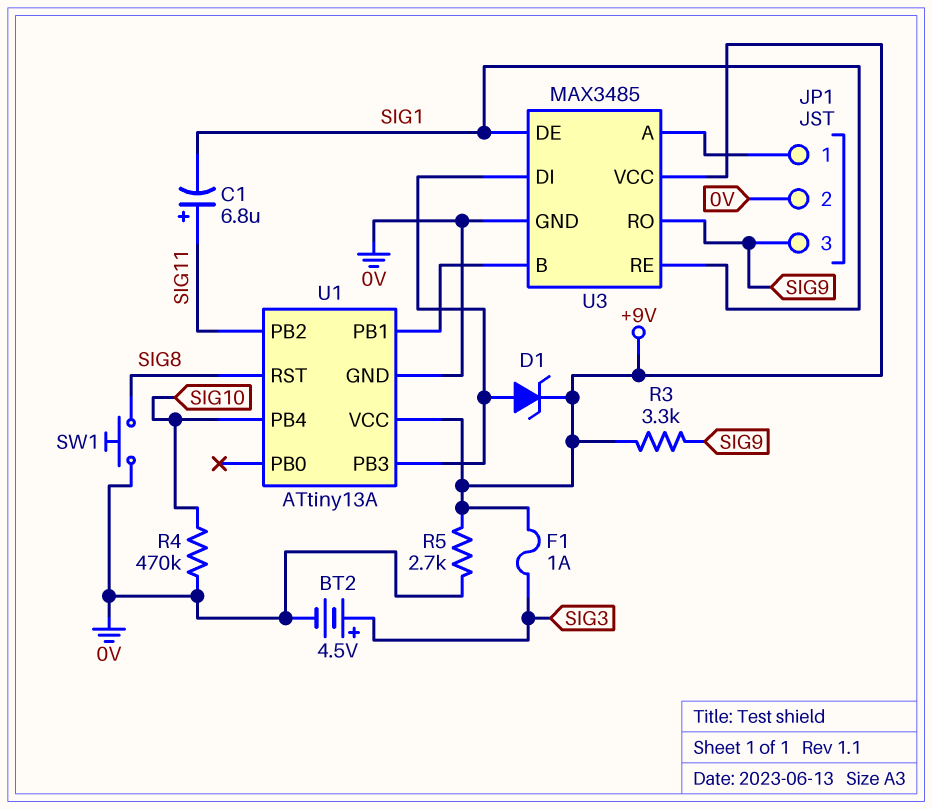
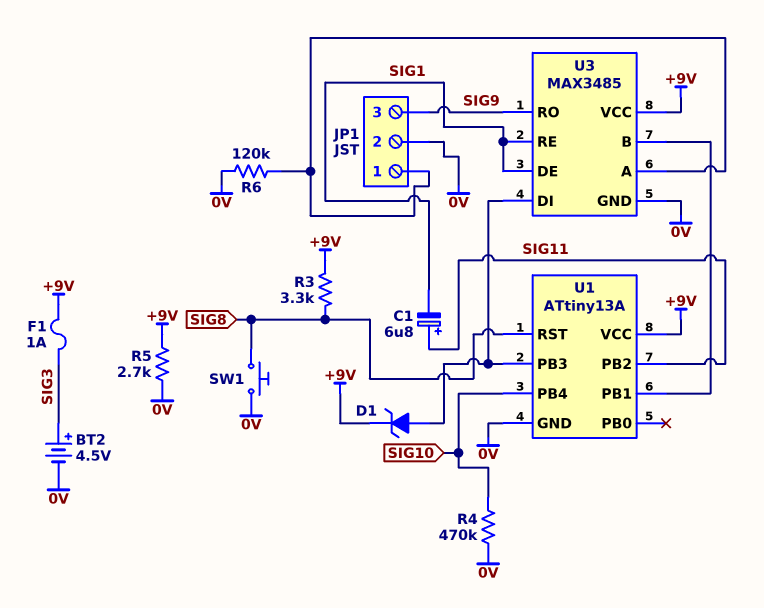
R3: 3.3k (+9V, SIG9) -> 3.3k (+9V, SIG8)
R6: none -> 120k (0V, JP1/1)

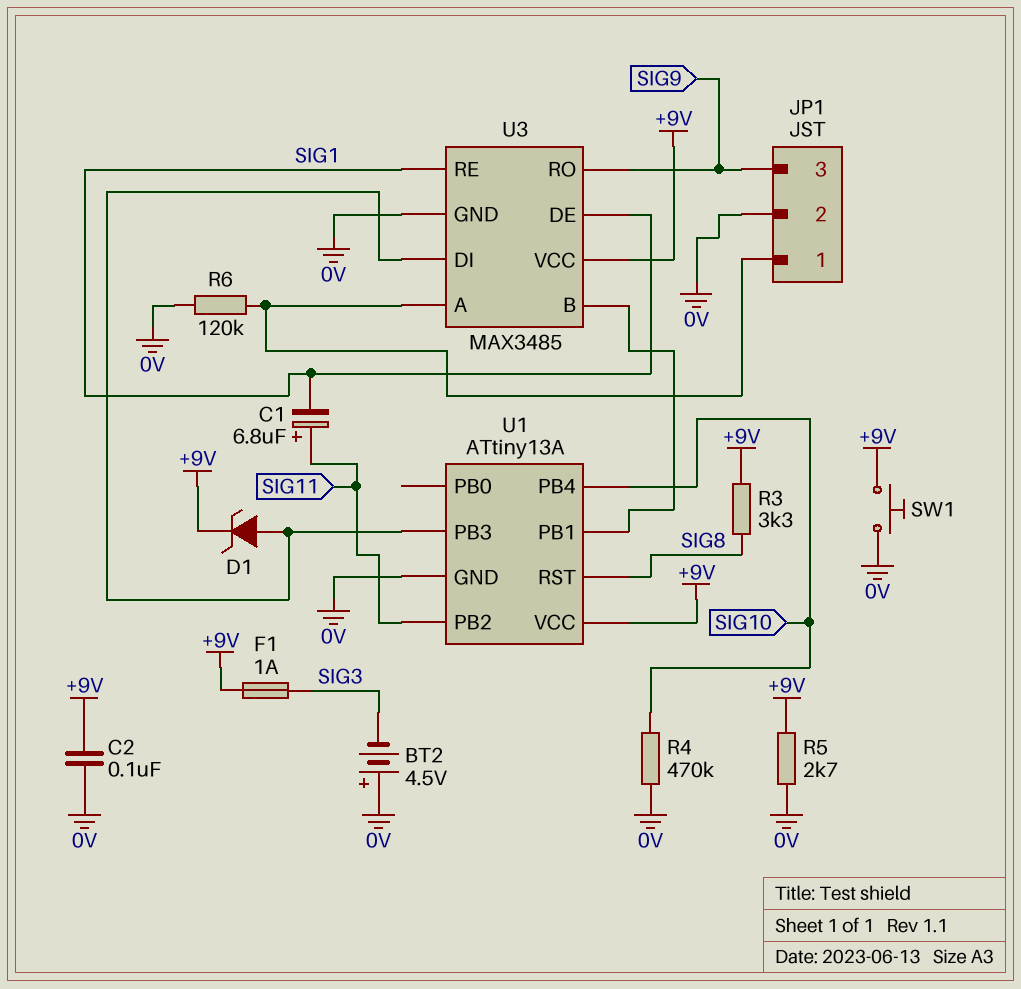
BT2: 4.5V (plus SIG3, minus 0V) -> 4.5V (plus 0V, minus SIG3)
C2: none -> 100nF (+9V, 0V)
SW1: button (0V, SIG8) -> button (+9V, 0V)

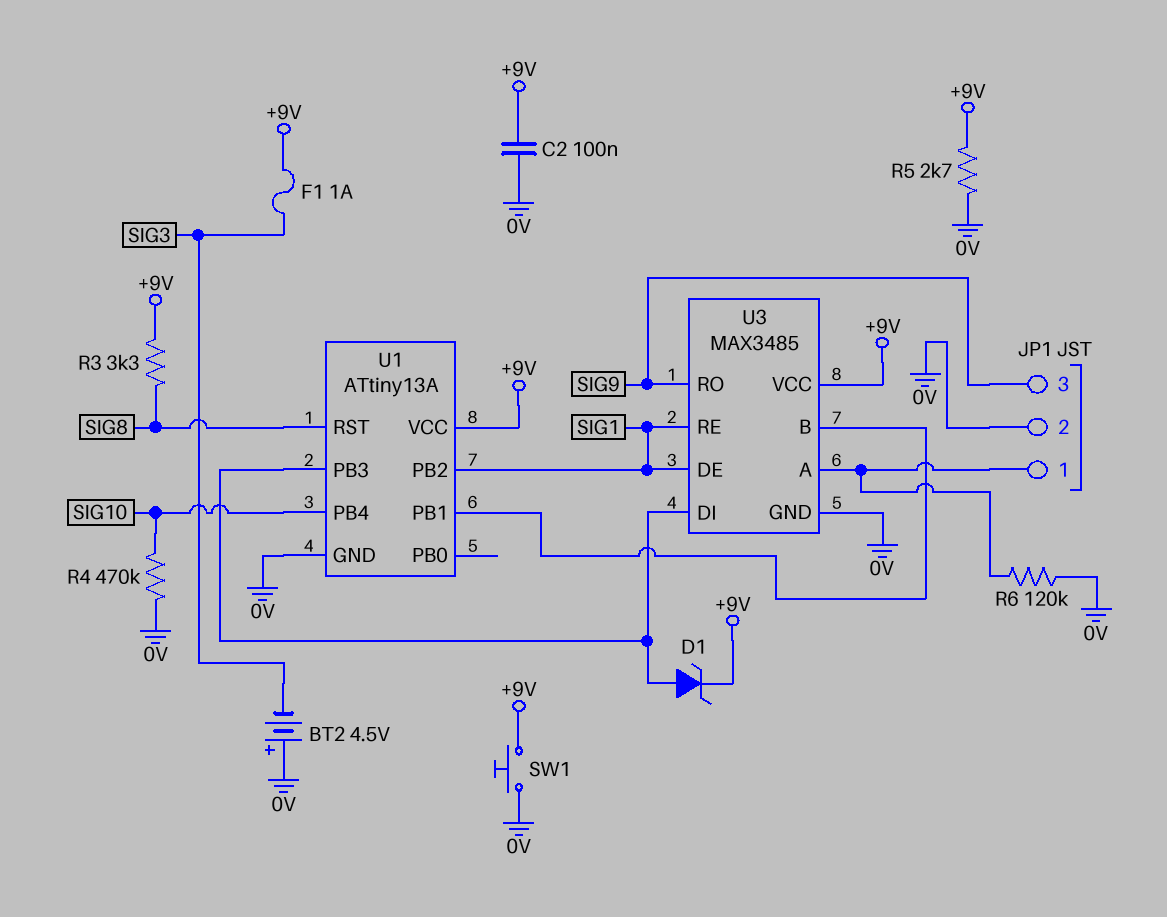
C1: 6.8uF (plus SIG11, minus SIG1) -> none
U1 pin PB2: SIG11 -> SIG1

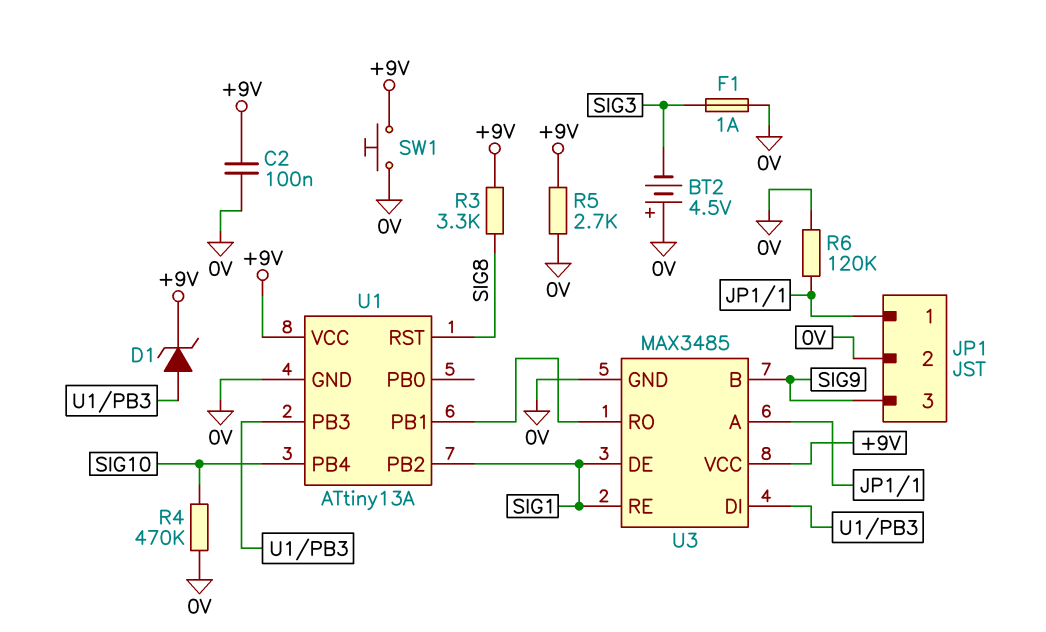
F1: 1A (+9V, SIG3) -> 1A (0V, SIG3)
U3 pin B: U1/PB1 -> SIG9
U3 pin RO: SIG9 -> U1/PB1

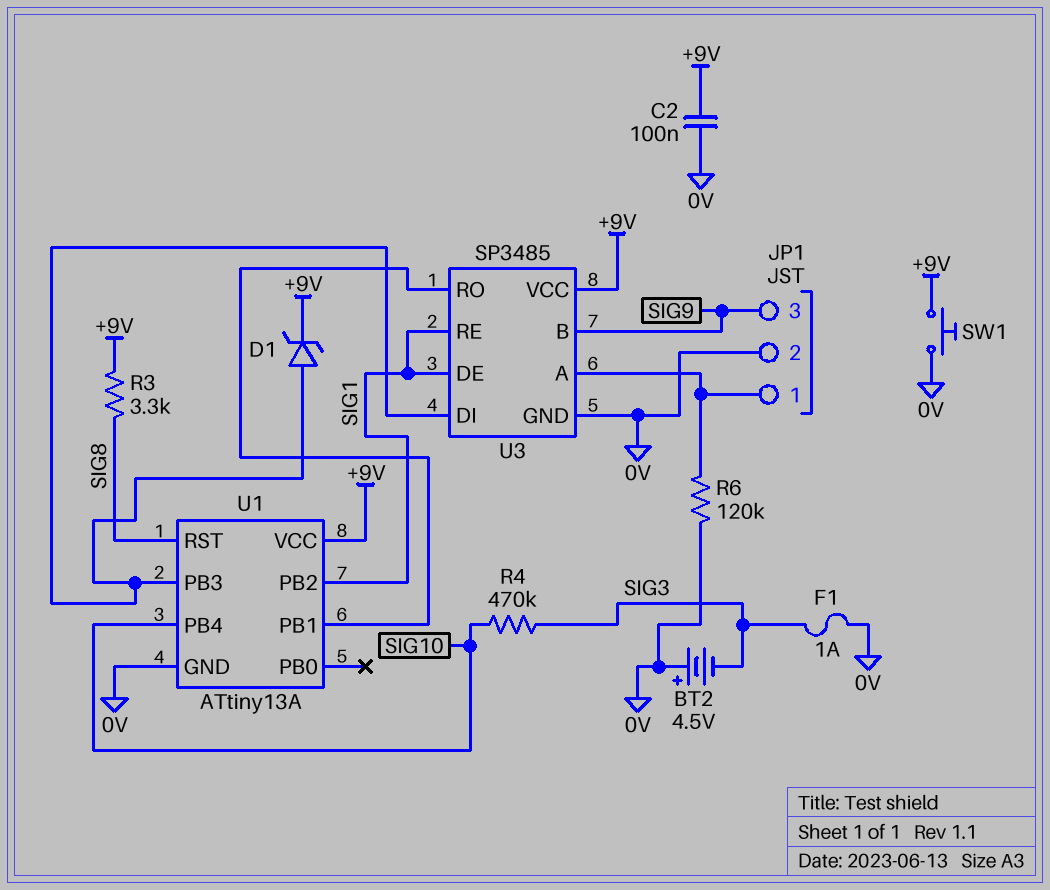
R4: 470k (0V, SIG10) -> 470k (SIG3, SIG10)
R5: 2.7k (+9V, 0V) -> none
U3: MAX3485 -> SP3485

